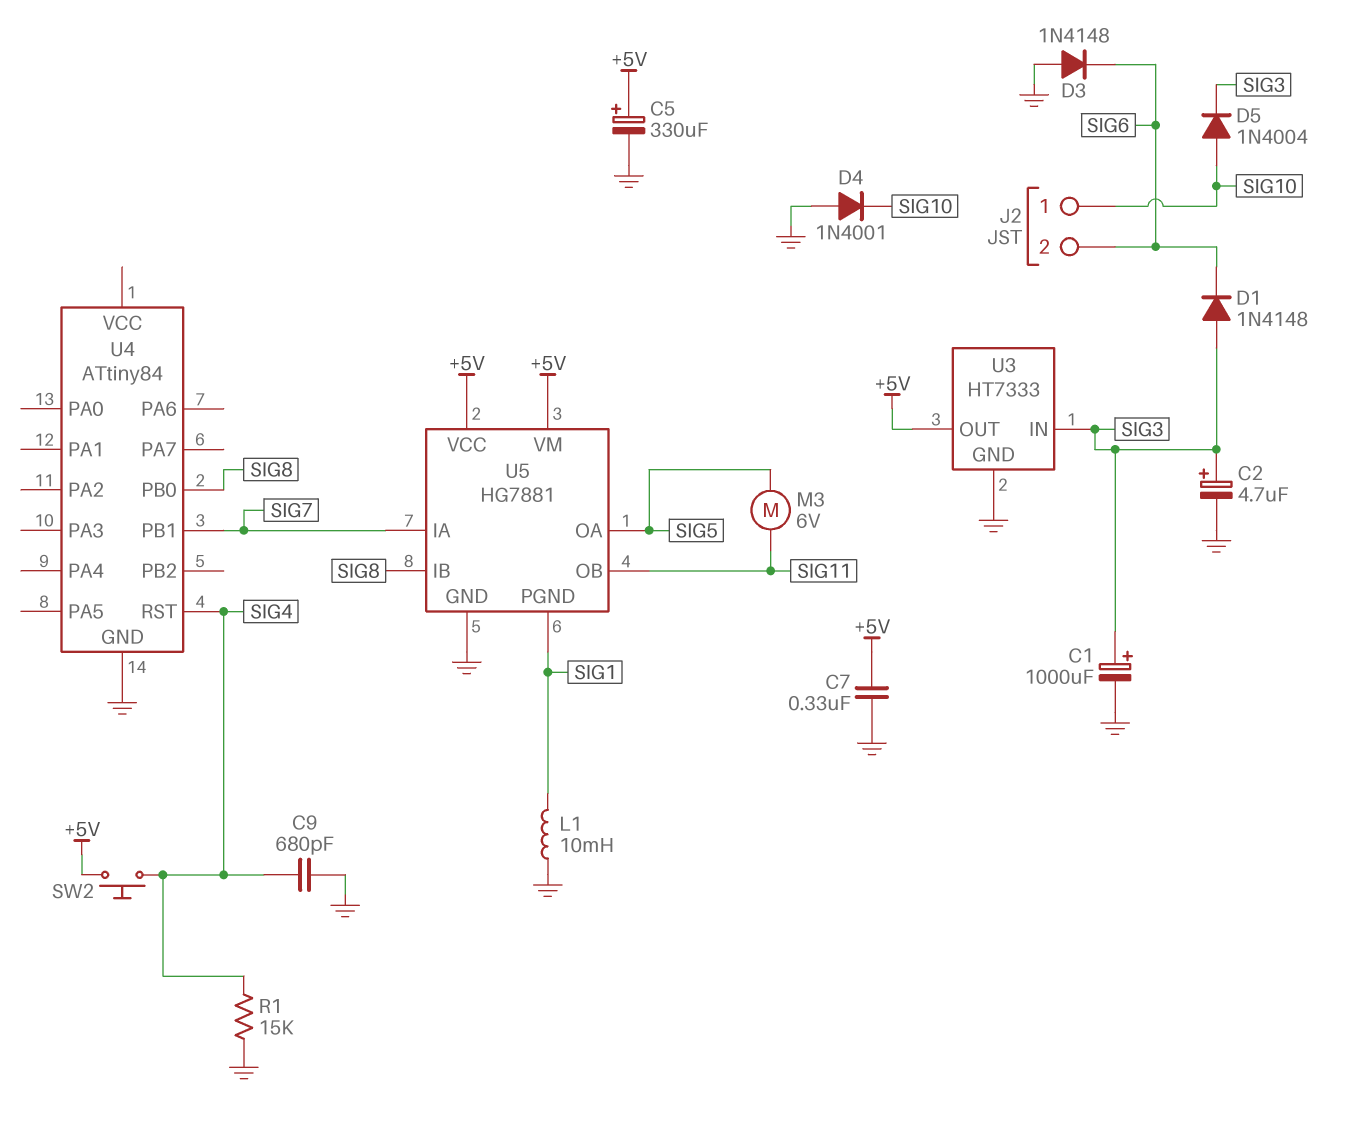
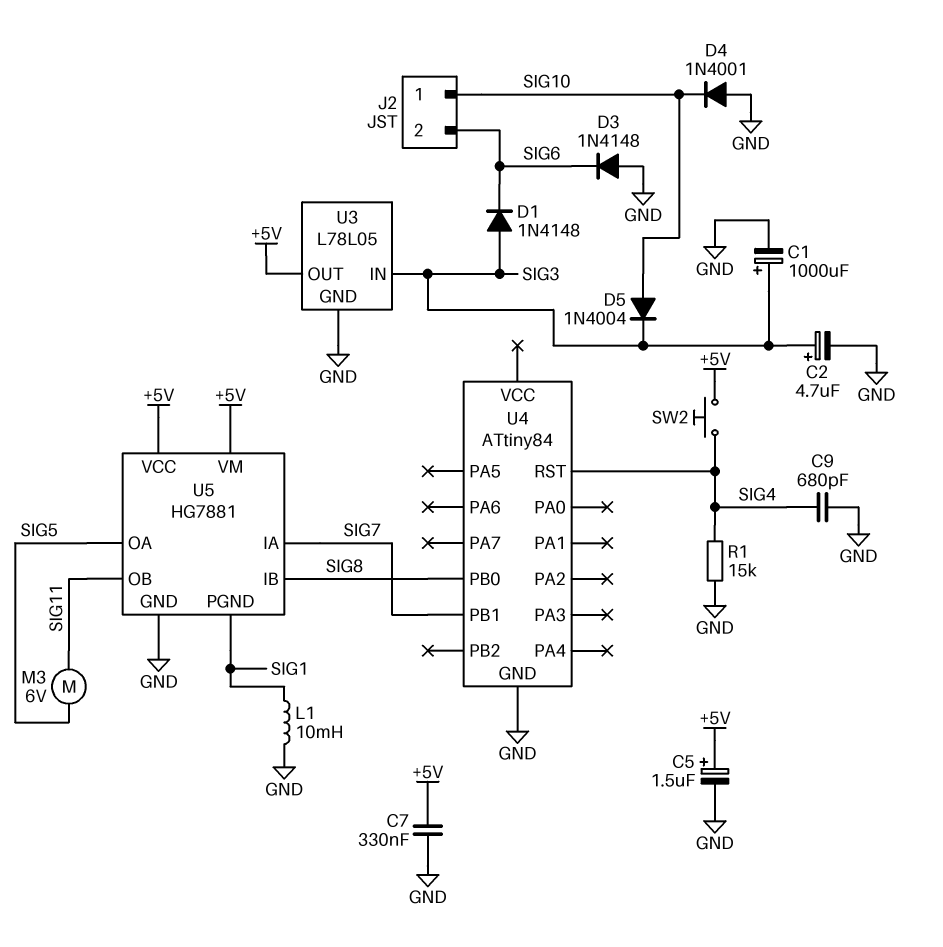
C5: 330uF (plus +5V, minus GND) -> 1.5uF (plus +5V, minus GND)
U3: HT7333 -> L78L05

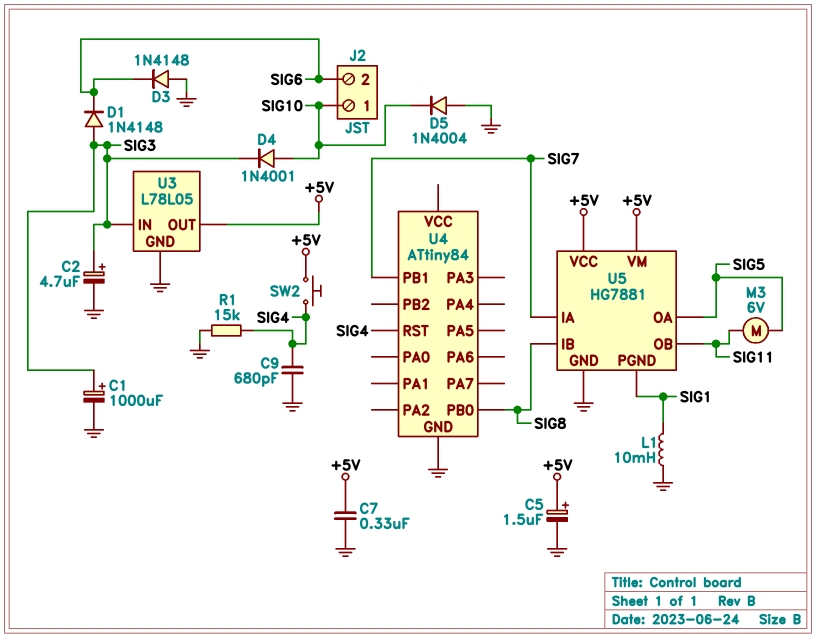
D4: diode 1N4001 (A GND, K SIG10) -> diode 1N4001 (A SIG10, K SIG3)
D5: diode 1N4004 (A SIG10, K SIG3) -> diode 1N4004 (A GND, K SIG10)

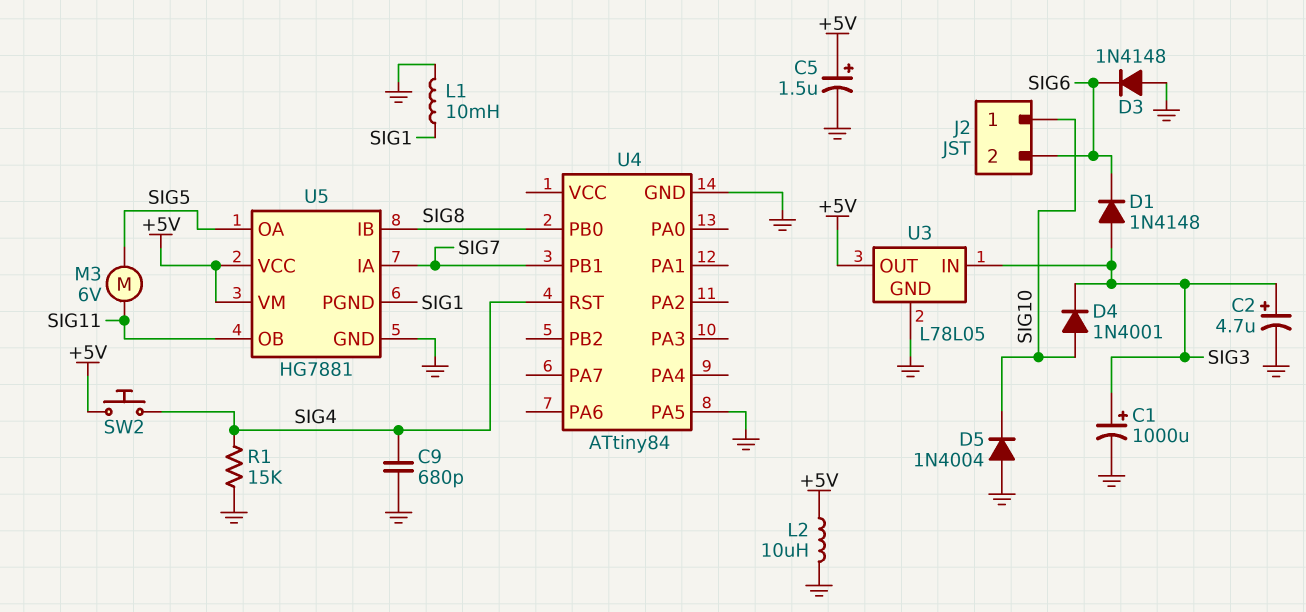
C7: 330nF (+5V, GND) -> none
L2: none -> 10uH (+5V, GND)
U4 pin PA5: none -> GND

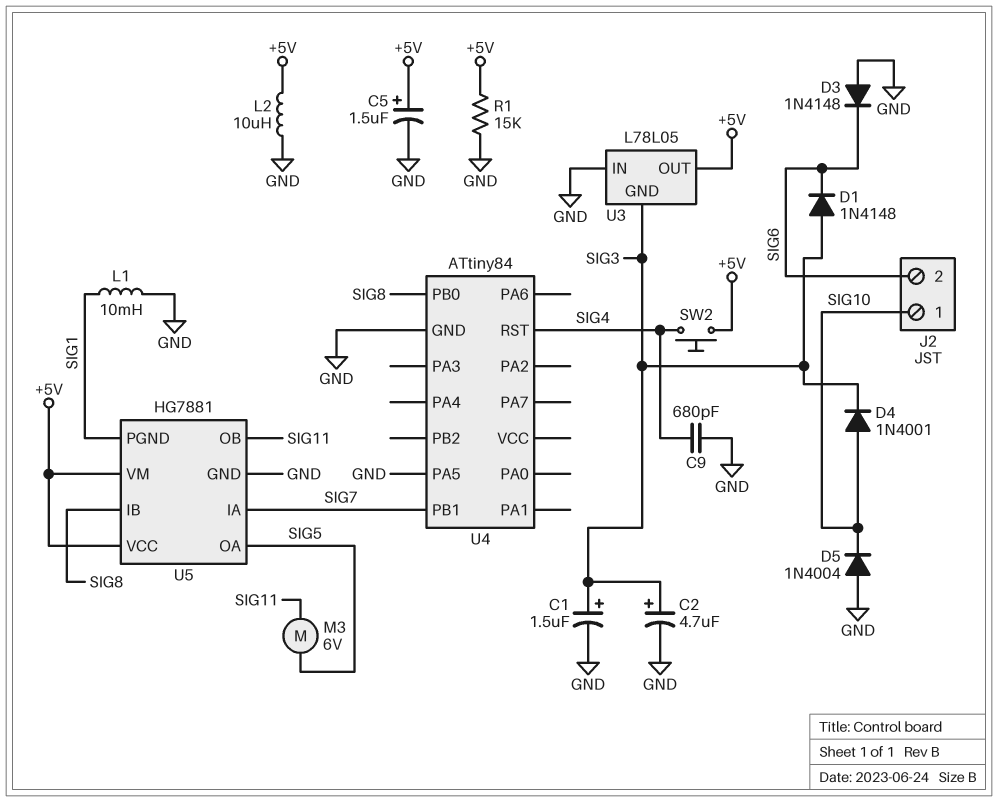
C1: 1000uF (plus SIG3, minus GND) -> 1.5uF (plus SIG3, minus GND)
R1: 15k (GND, SIG4) -> 15k (+5V, GND)
U3 pin GND: GND -> SIG3
U3 pin IN: SIG3 -> GND

